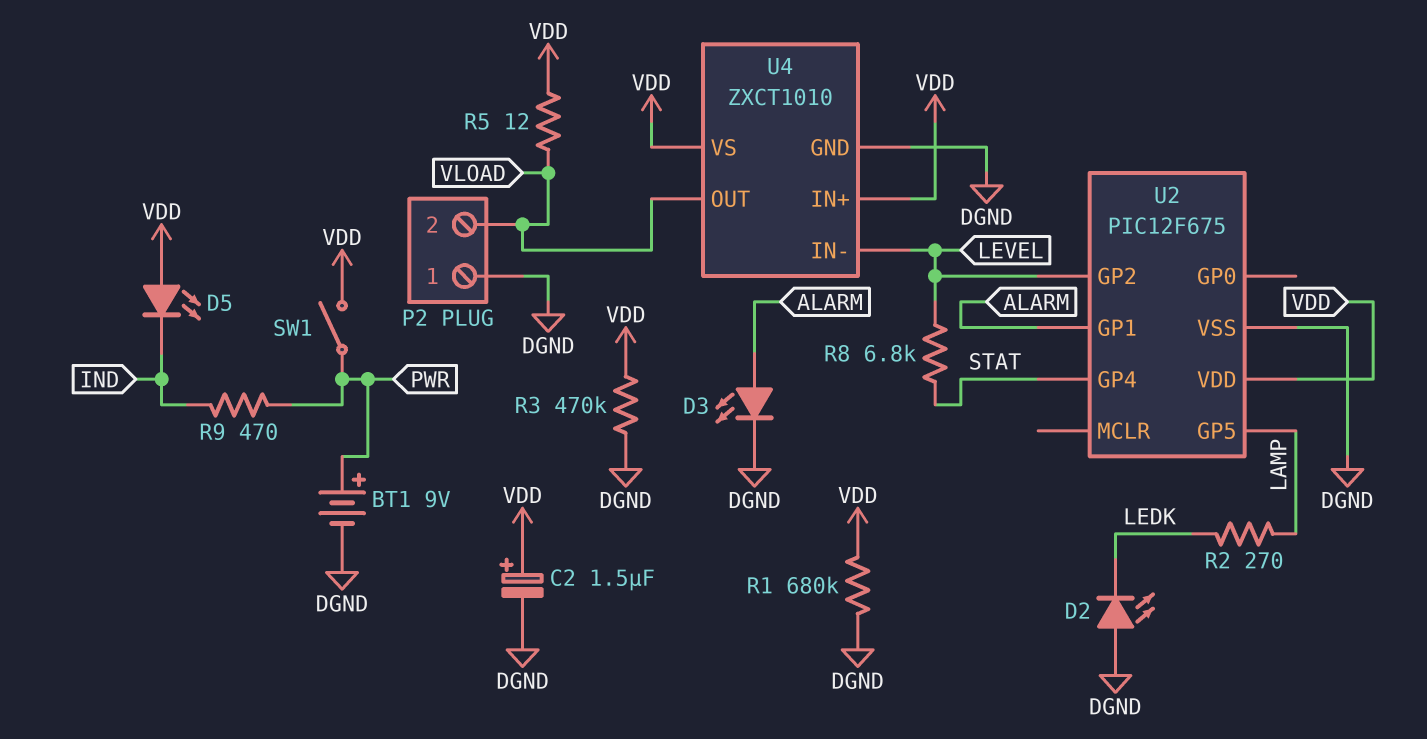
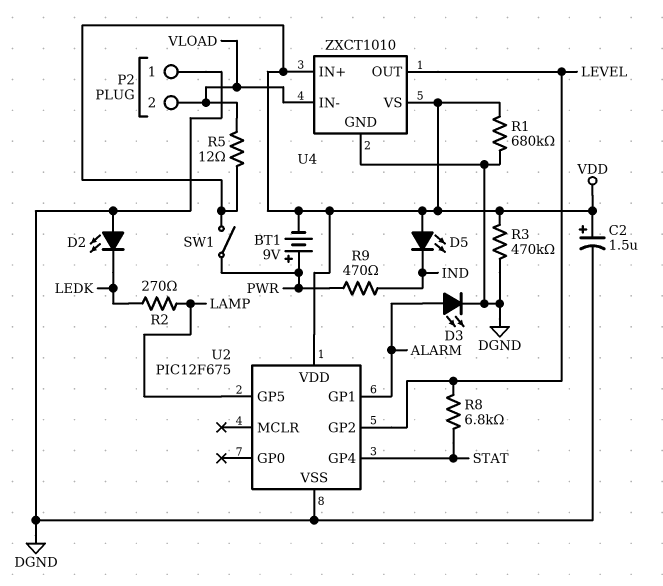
BT1: 9V (plus PWR, minus DGND) -> 9V (plus PWR, minus VDD)
U4 pin IN-: LEVEL -> VLOAD
U4 pin OUT: VLOAD -> LEVEL

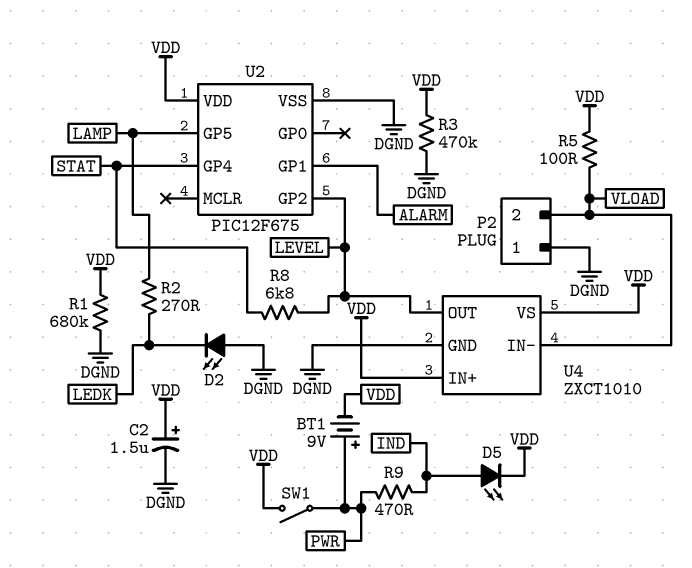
D3: LED (A ALARM, K DGND) -> none
D5: LED (A VDD, K IND) -> LED (A IND, K VDD)
R5: 12 (VDD, VLOAD) -> 100 (VDD, VLOAD)

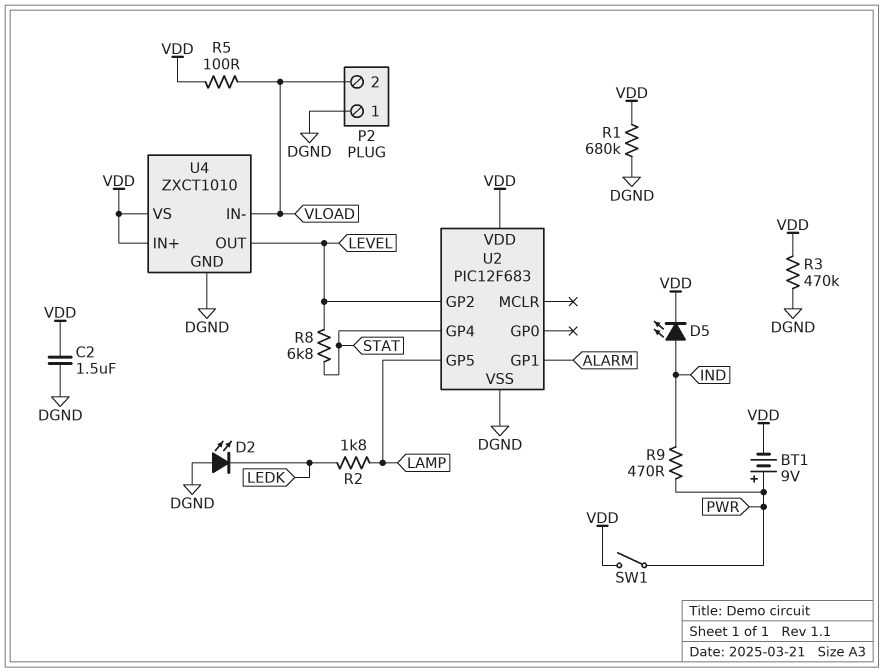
C2: 1.5uF (plus VDD, minus DGND) -> 1.5uF (DGND, VDD)
R2: 270 (LAMP, LEDK) -> 1.8k (LAMP, LEDK)
U2: PIC12F675 -> PIC12F683

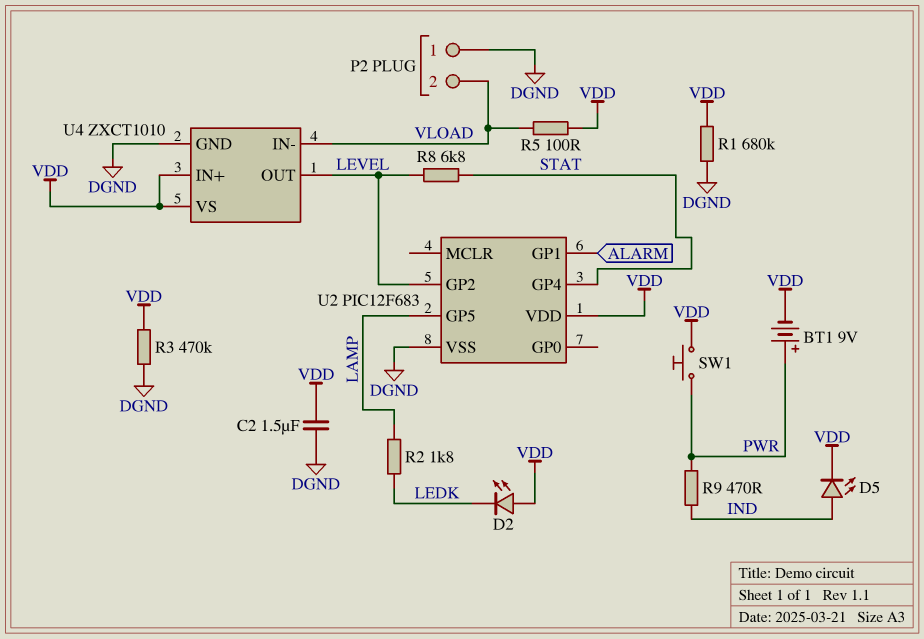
D2: LED (A DGND, K LEDK) -> LED (A VDD, K LEDK)
SW1: switch (PWR, VDD) -> button (PWR, VDD)

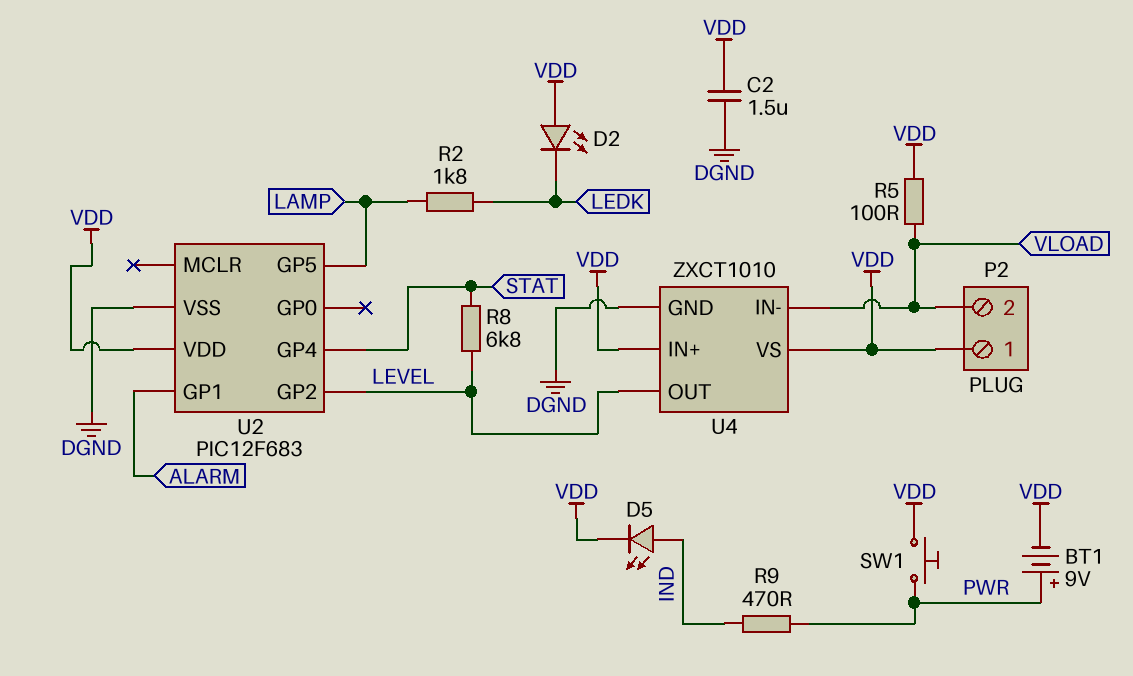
P2 pin 1: DGND -> VDD
R1: 680k (DGND, VDD) -> none
R3: 470k (DGND, VDD) -> none

